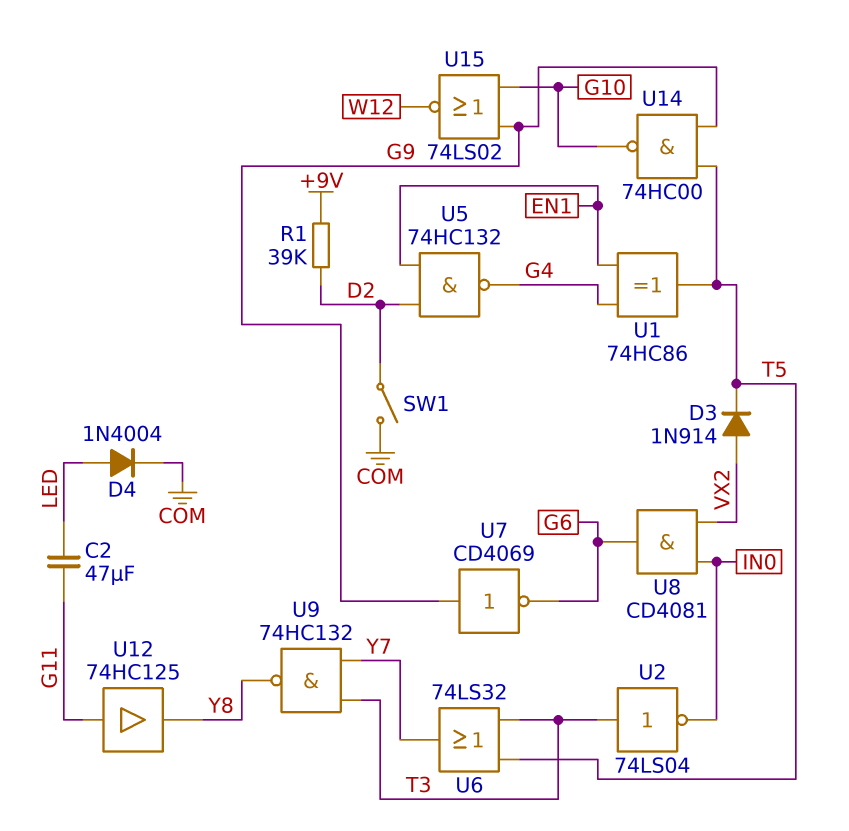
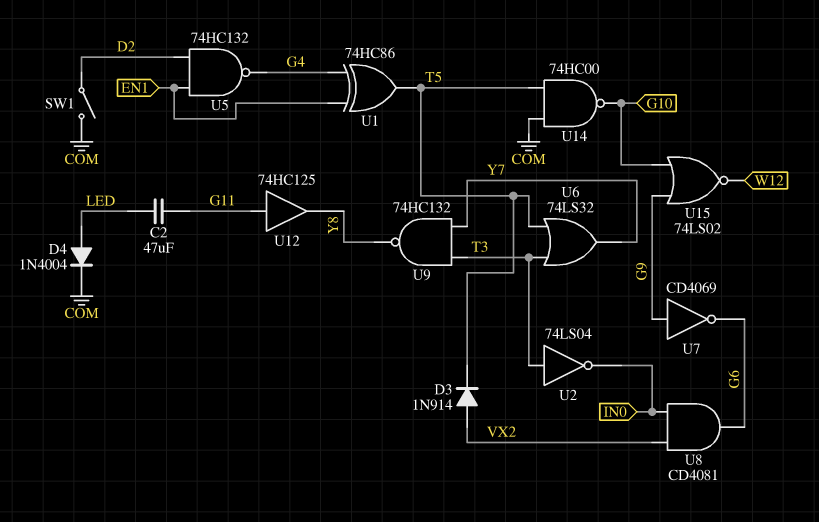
R1: 39k (+9V, D2) -> none
U14: NAND 74HC00 (in G9, in T5, out G10) -> NAND 74HC00 (in COM, in T5, out G10)

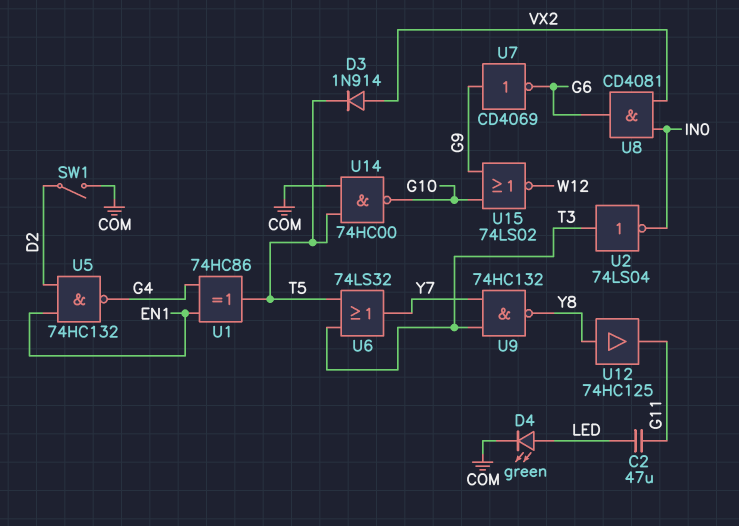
D4: diode 1N4004 (A LED, K COM) -> LED green (A LED, K COM)
U12: buffer 74HC125 (in G11, out Y8) -> buffer 74HC125 (in Y8, out G11)

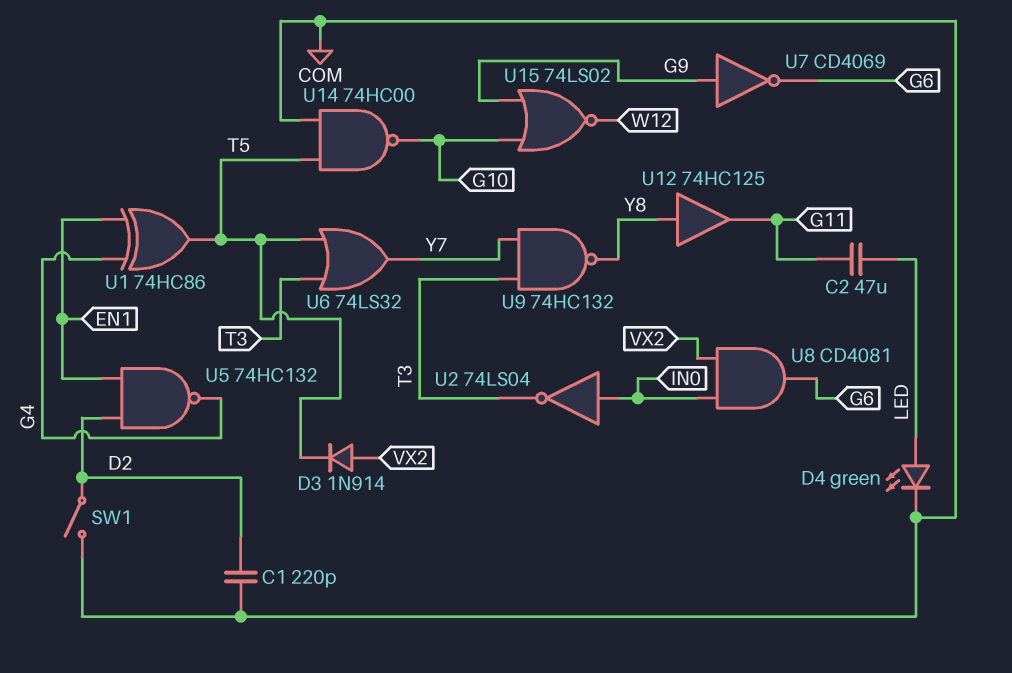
C1: none -> 220pF (COM, D2)
U2: NOT 74LS04 (in T3, out IN0) -> NOT 74LS04 (in IN0, out T3)

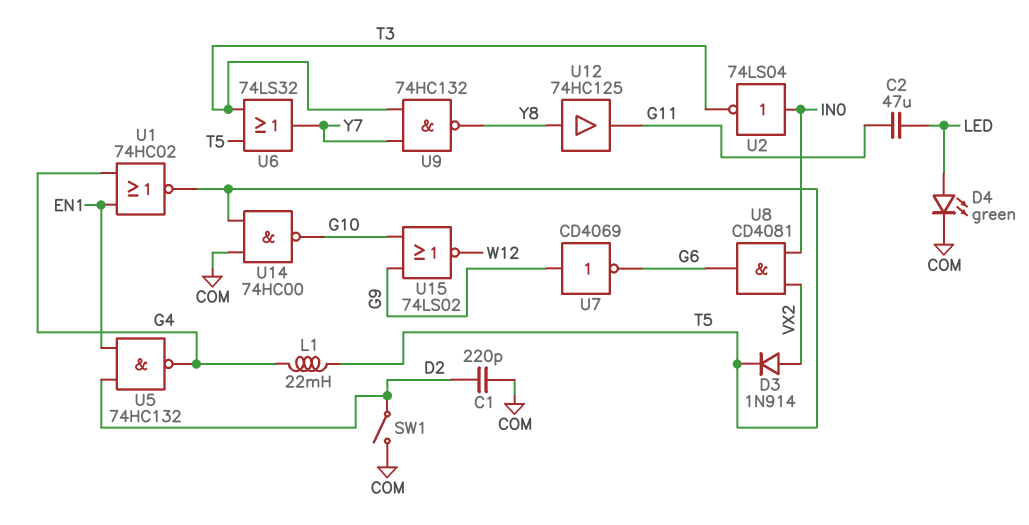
L1: none -> 22mH (G4, T5)
U1: XOR 74HC86 (in EN1, in G4, out T5) -> NOR 74HC02 (in EN1, in G4, out T5)

